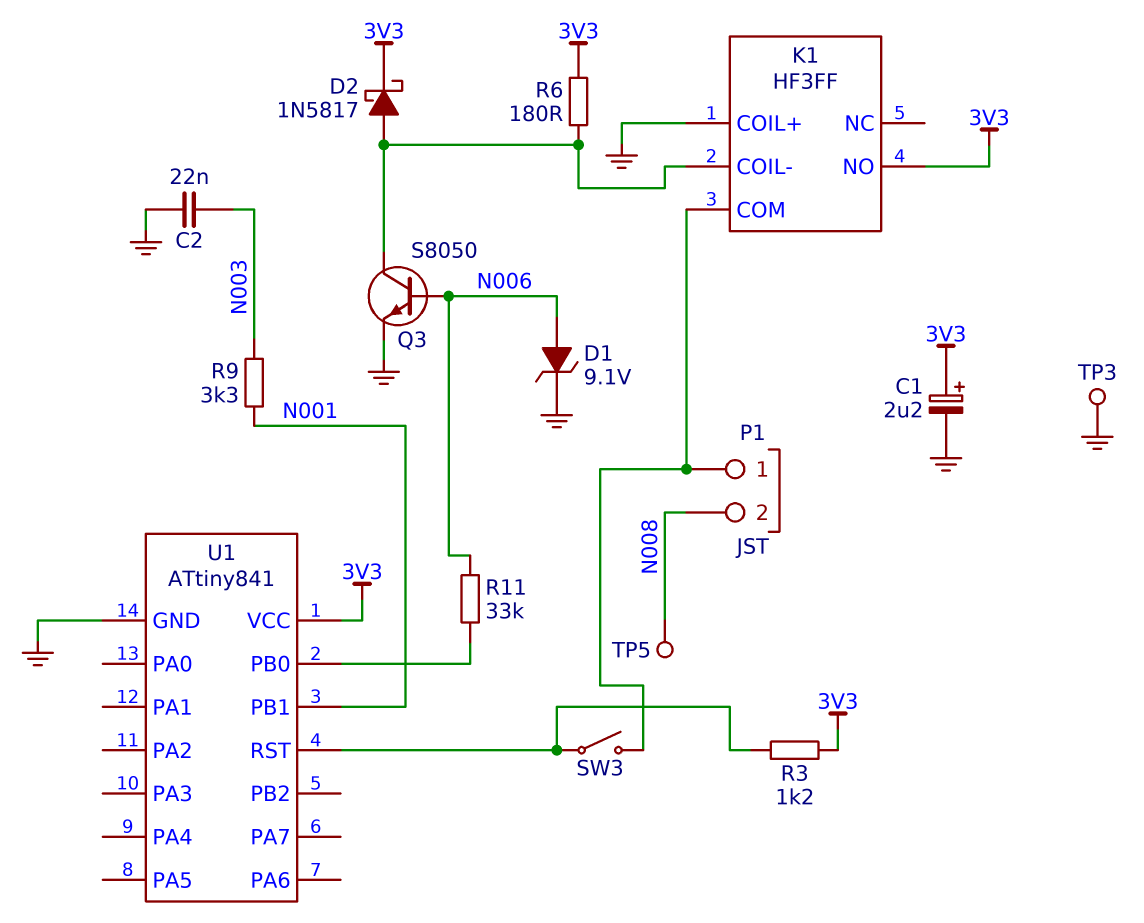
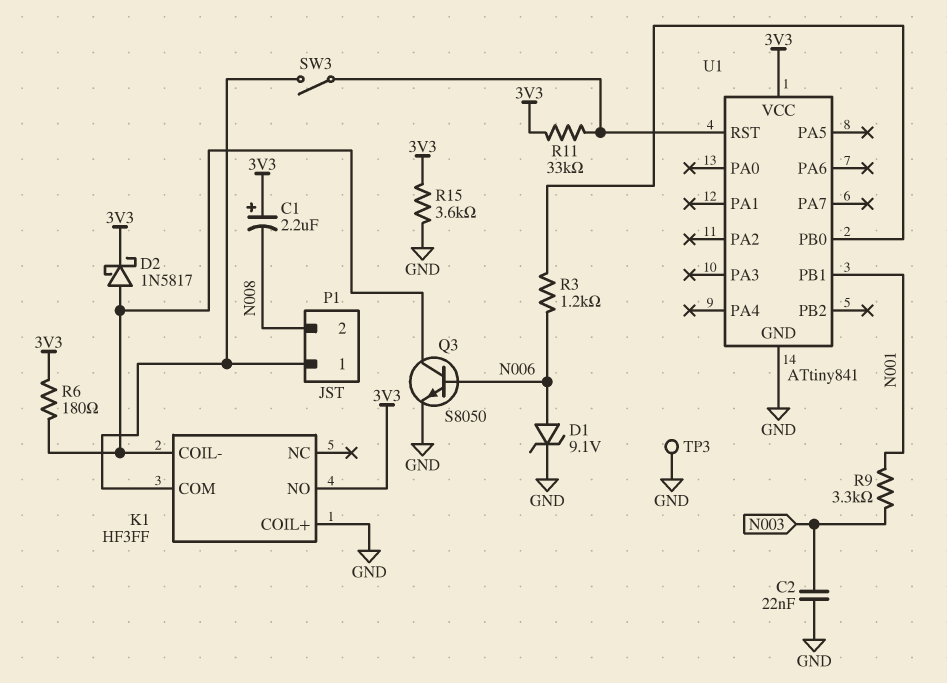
C1: 2.2uF (plus 3V3, minus GND) -> 2.2uF (plus 3V3, minus N008)
R3: 1.2k (3V3, U1/RST) -> 1.2k (N006, U1/PB0)
R11: 33k (N006, U1/PB0) -> 33k (3V3, U1/RST)
R15: none -> 3.6k (3V3, GND)
TP5: test point (N008) -> none

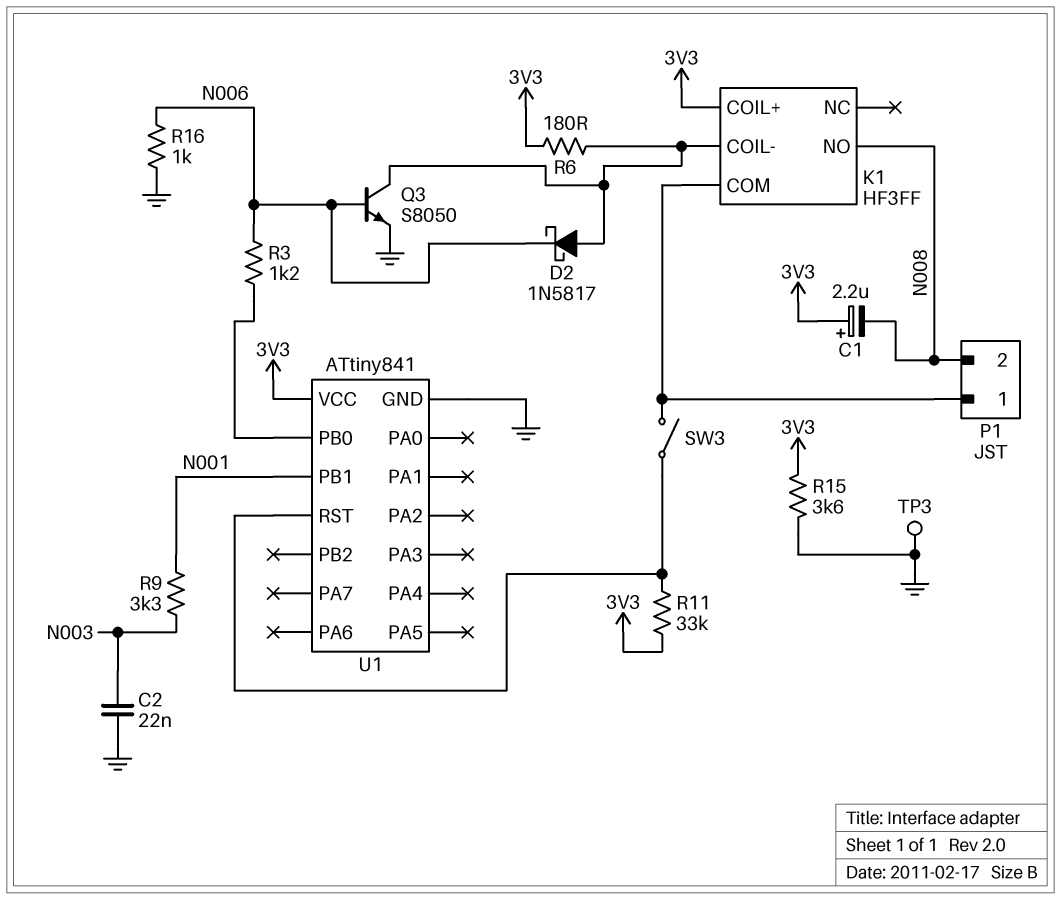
D1: zener 9.1V (A N006, K GND) -> none
D2: schottky 1N5817 (A K1/COIL-, K 3V3) -> schottky 1N5817 (A K1/COIL-, K N006)
K1 pin COIL+: GND -> 3V3
K1 pin NO: 3V3 -> N008
R16: none -> 1k (GND, N006)

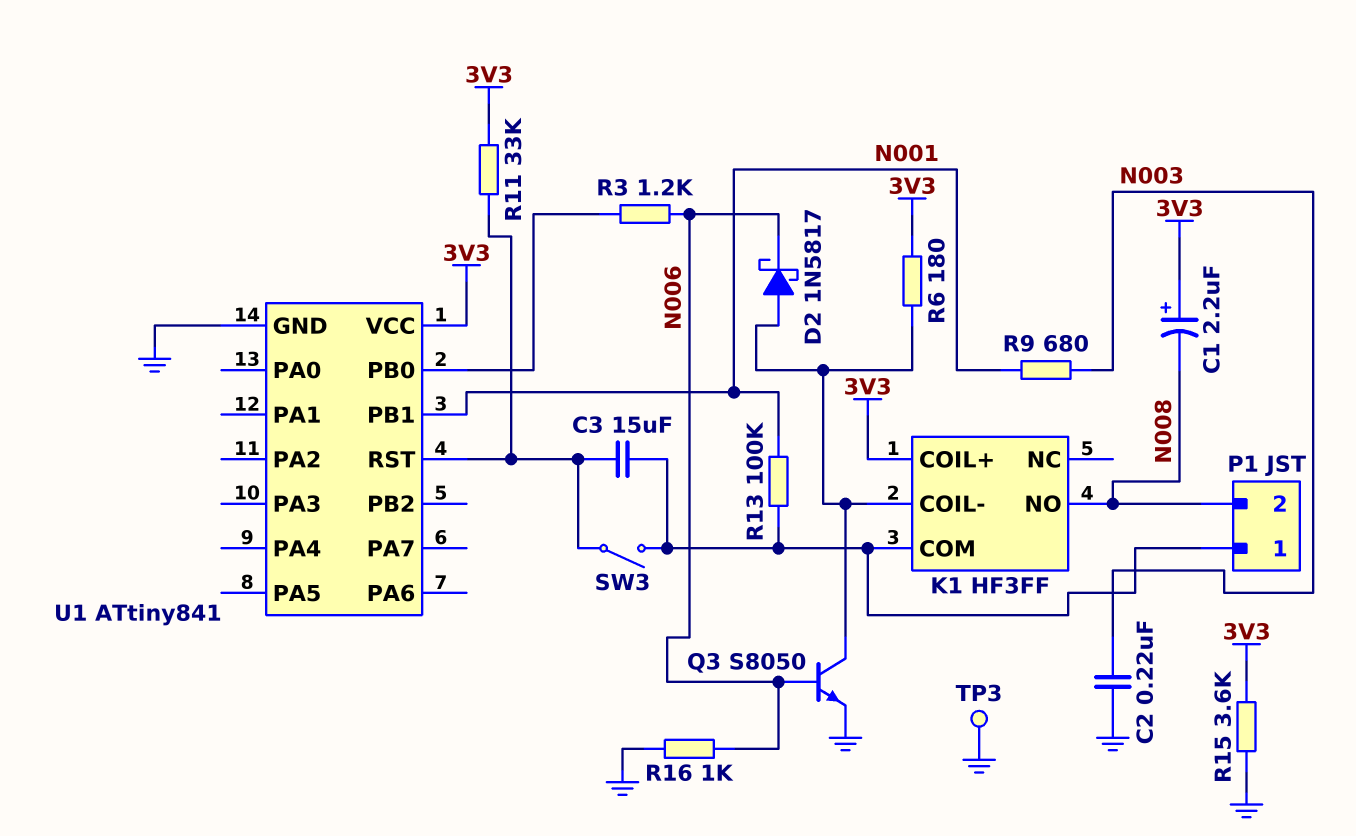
C2: 22nF (GND, N003) -> 220nF (GND, N003)
C3: none -> 15uF (K1/COM, U1/RST)
R9: 3.3k (N001, N003) -> 680 (N001, N003)
R13: none -> 100k (K1/COM, N001)

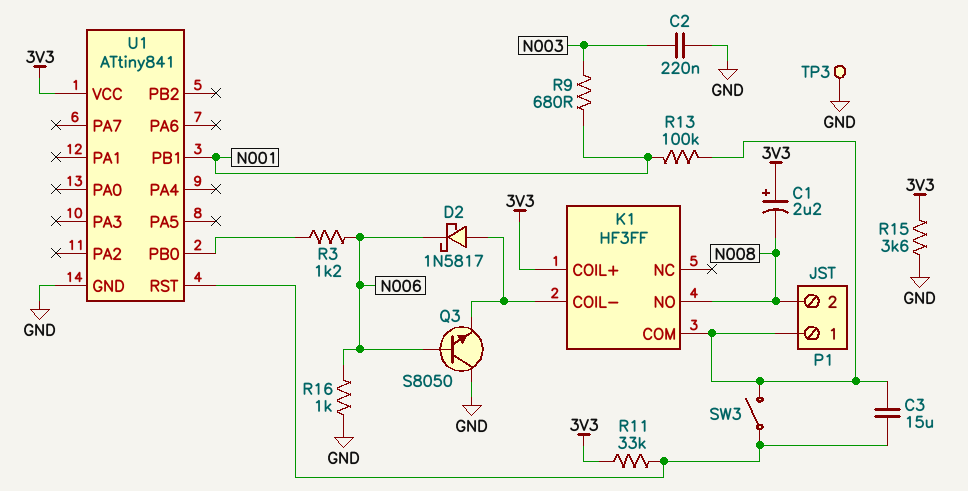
Q3: NPN S8050 (B N006, C K1/COIL-, E GND) -> NPN S8050 (B N006, C GND, E K1/COIL-)
R6: 180 (3V3, K1/COIL-) -> none

